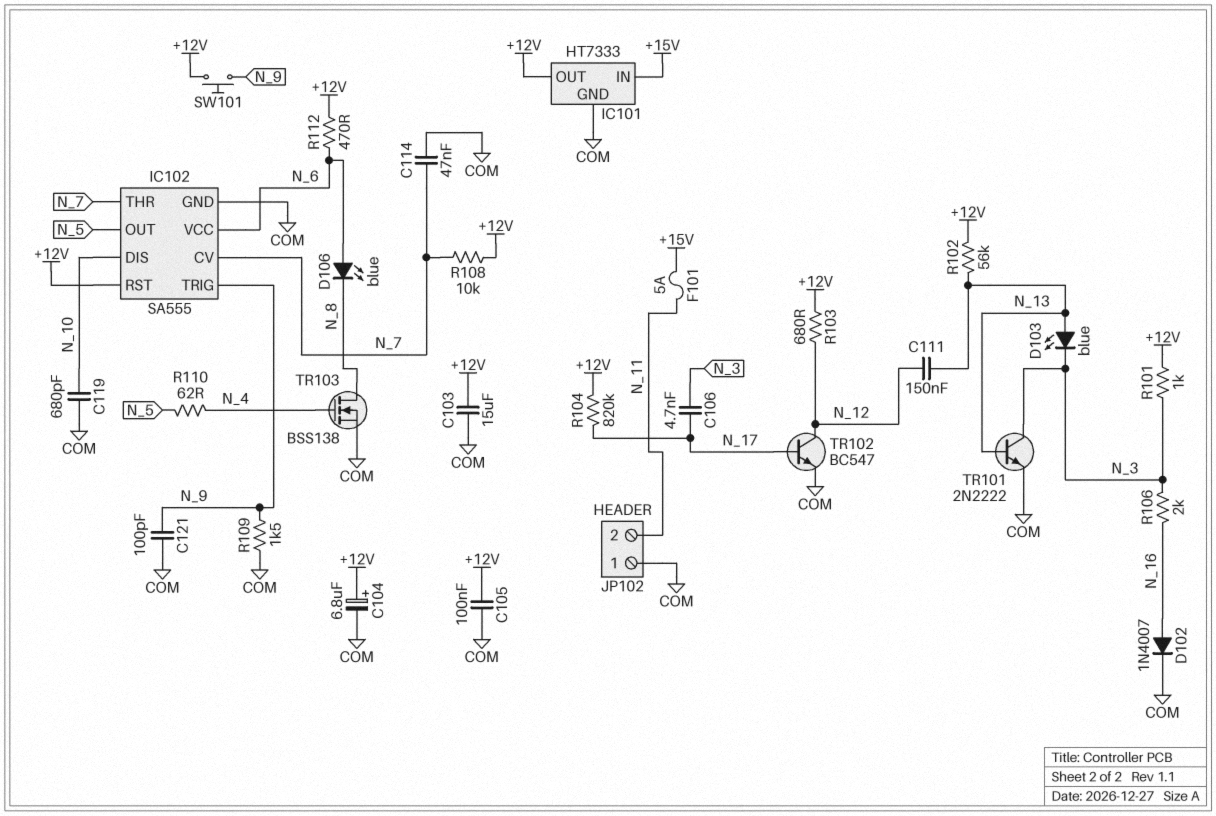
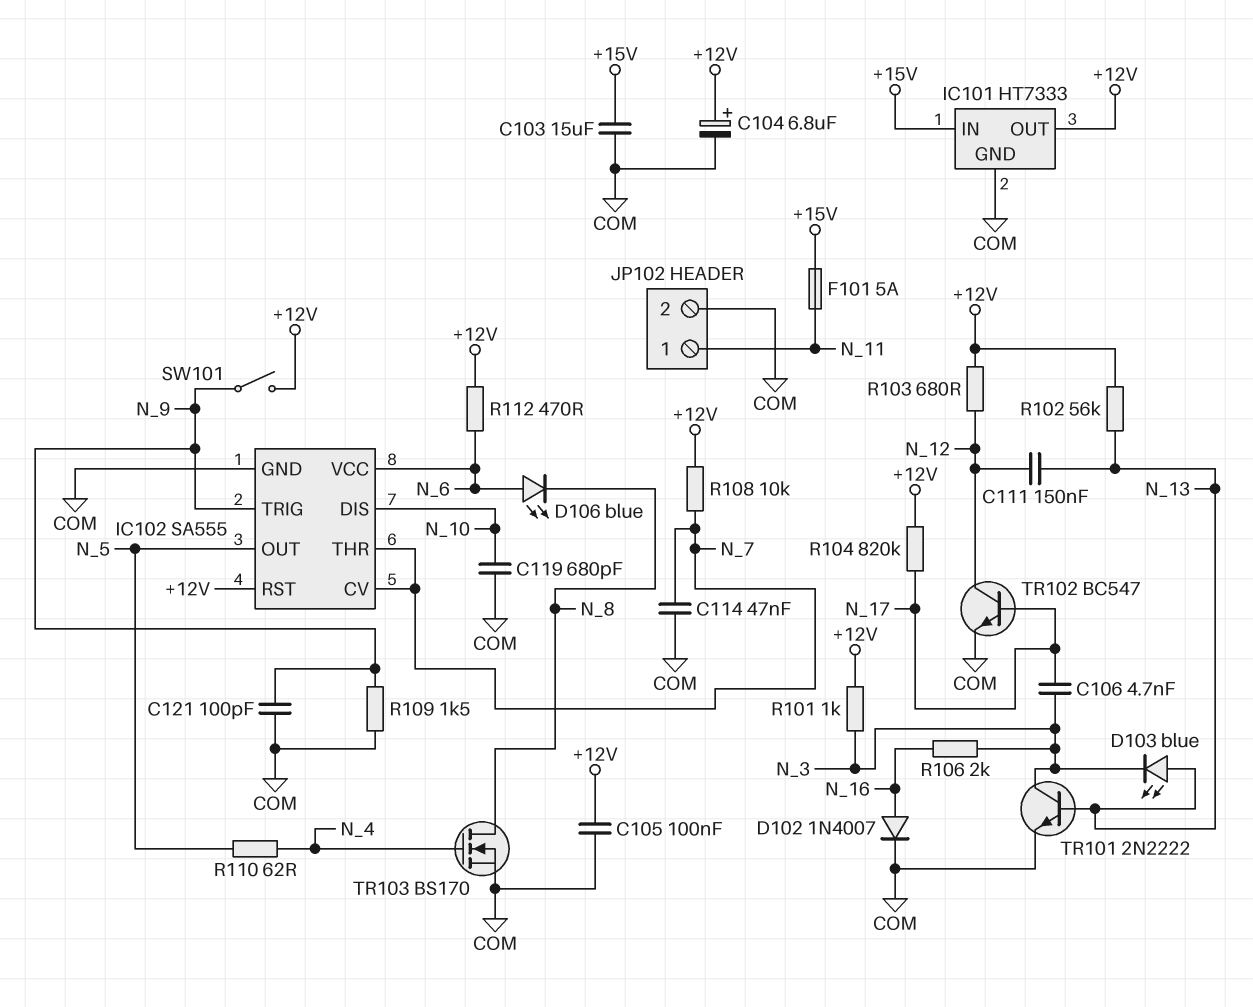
C103: 15uF (+12V, COM) -> 15uF (+15V, COM)
JP102 pin 1: COM -> N_11
JP102 pin 2: N_11 -> COM
SW101: button (+12V, N_9) -> switch (+12V, N_9)
TR103: NMOS BSS138 (G N_4, D N_8, S COM) -> NMOS BS170 (G N_4, D N_8, S COM)

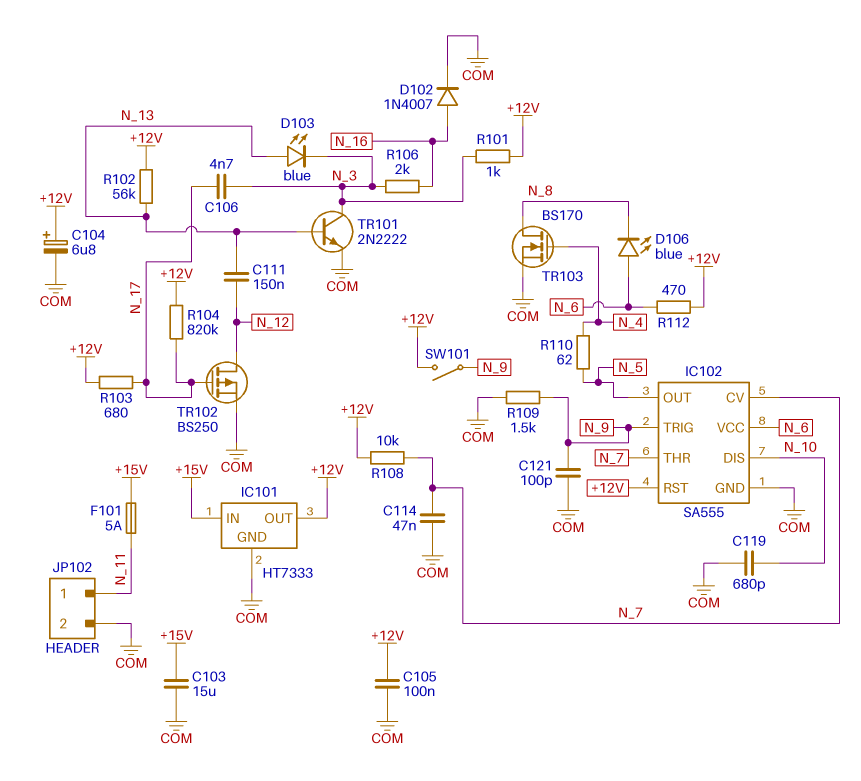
R103: 680 (+12V, N_12) -> 680 (+12V, N_17)
TR102: NPN BC547 (B N_17, C N_12, E COM) -> PMOS BS250 (G N_17, D N_12, S COM)

